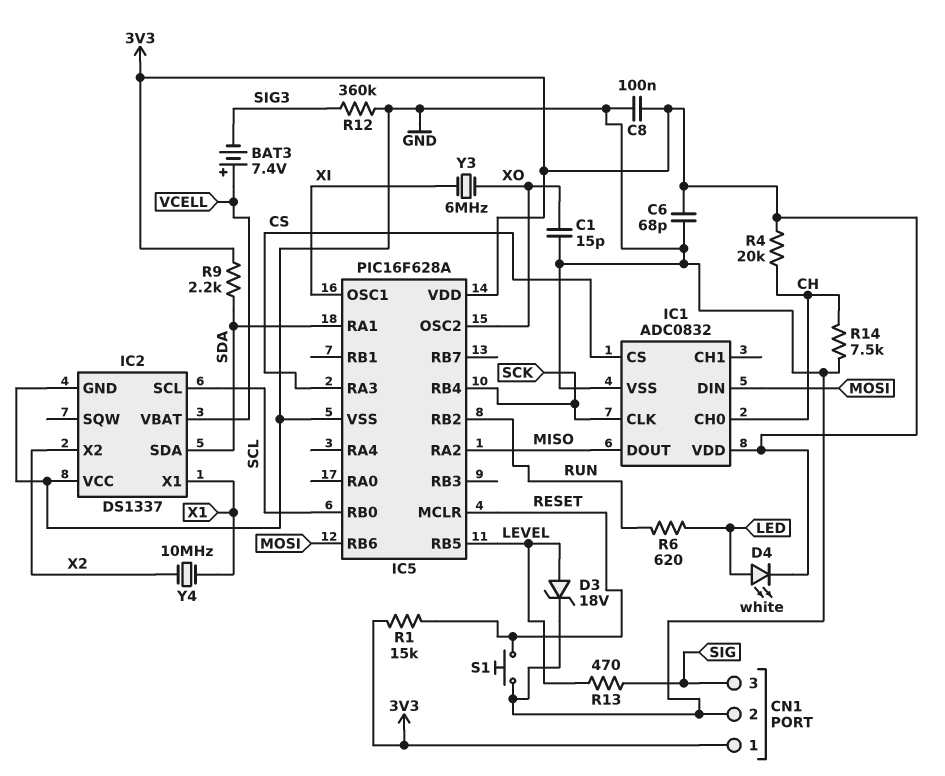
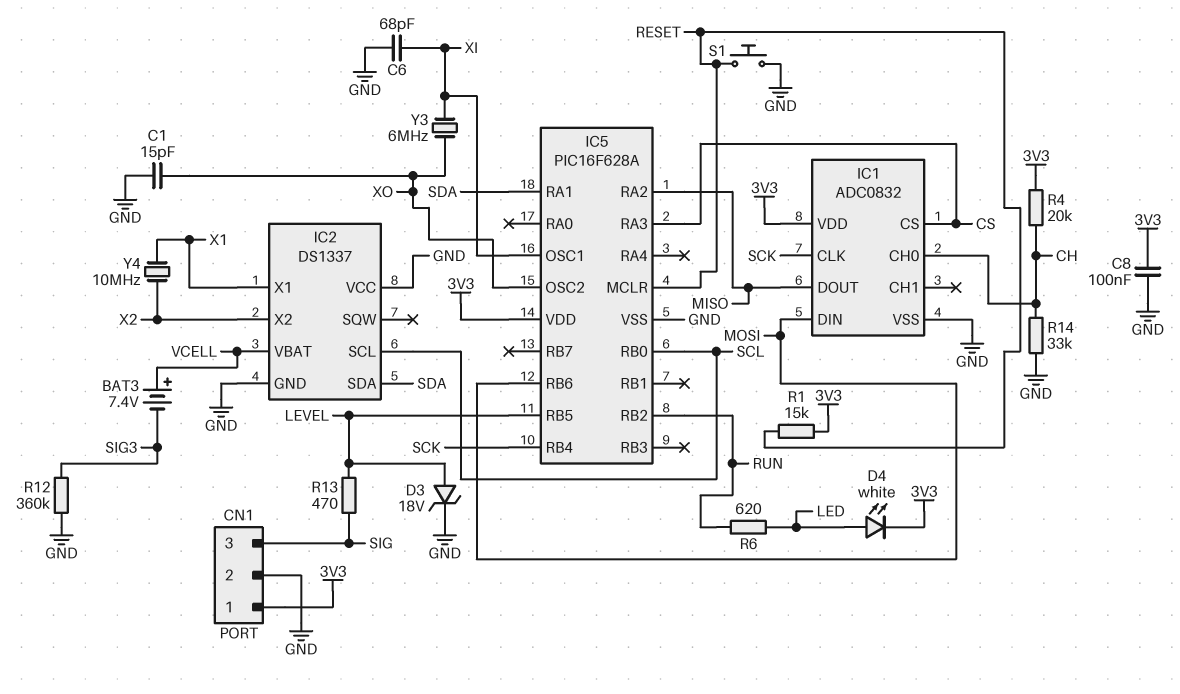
C6: 68pF (3V3, GND) -> 68pF (GND, XI)
R9: 2.2k (3V3, SDA) -> none
R14: 7.5k (CH, GND) -> 33k (CH, GND)

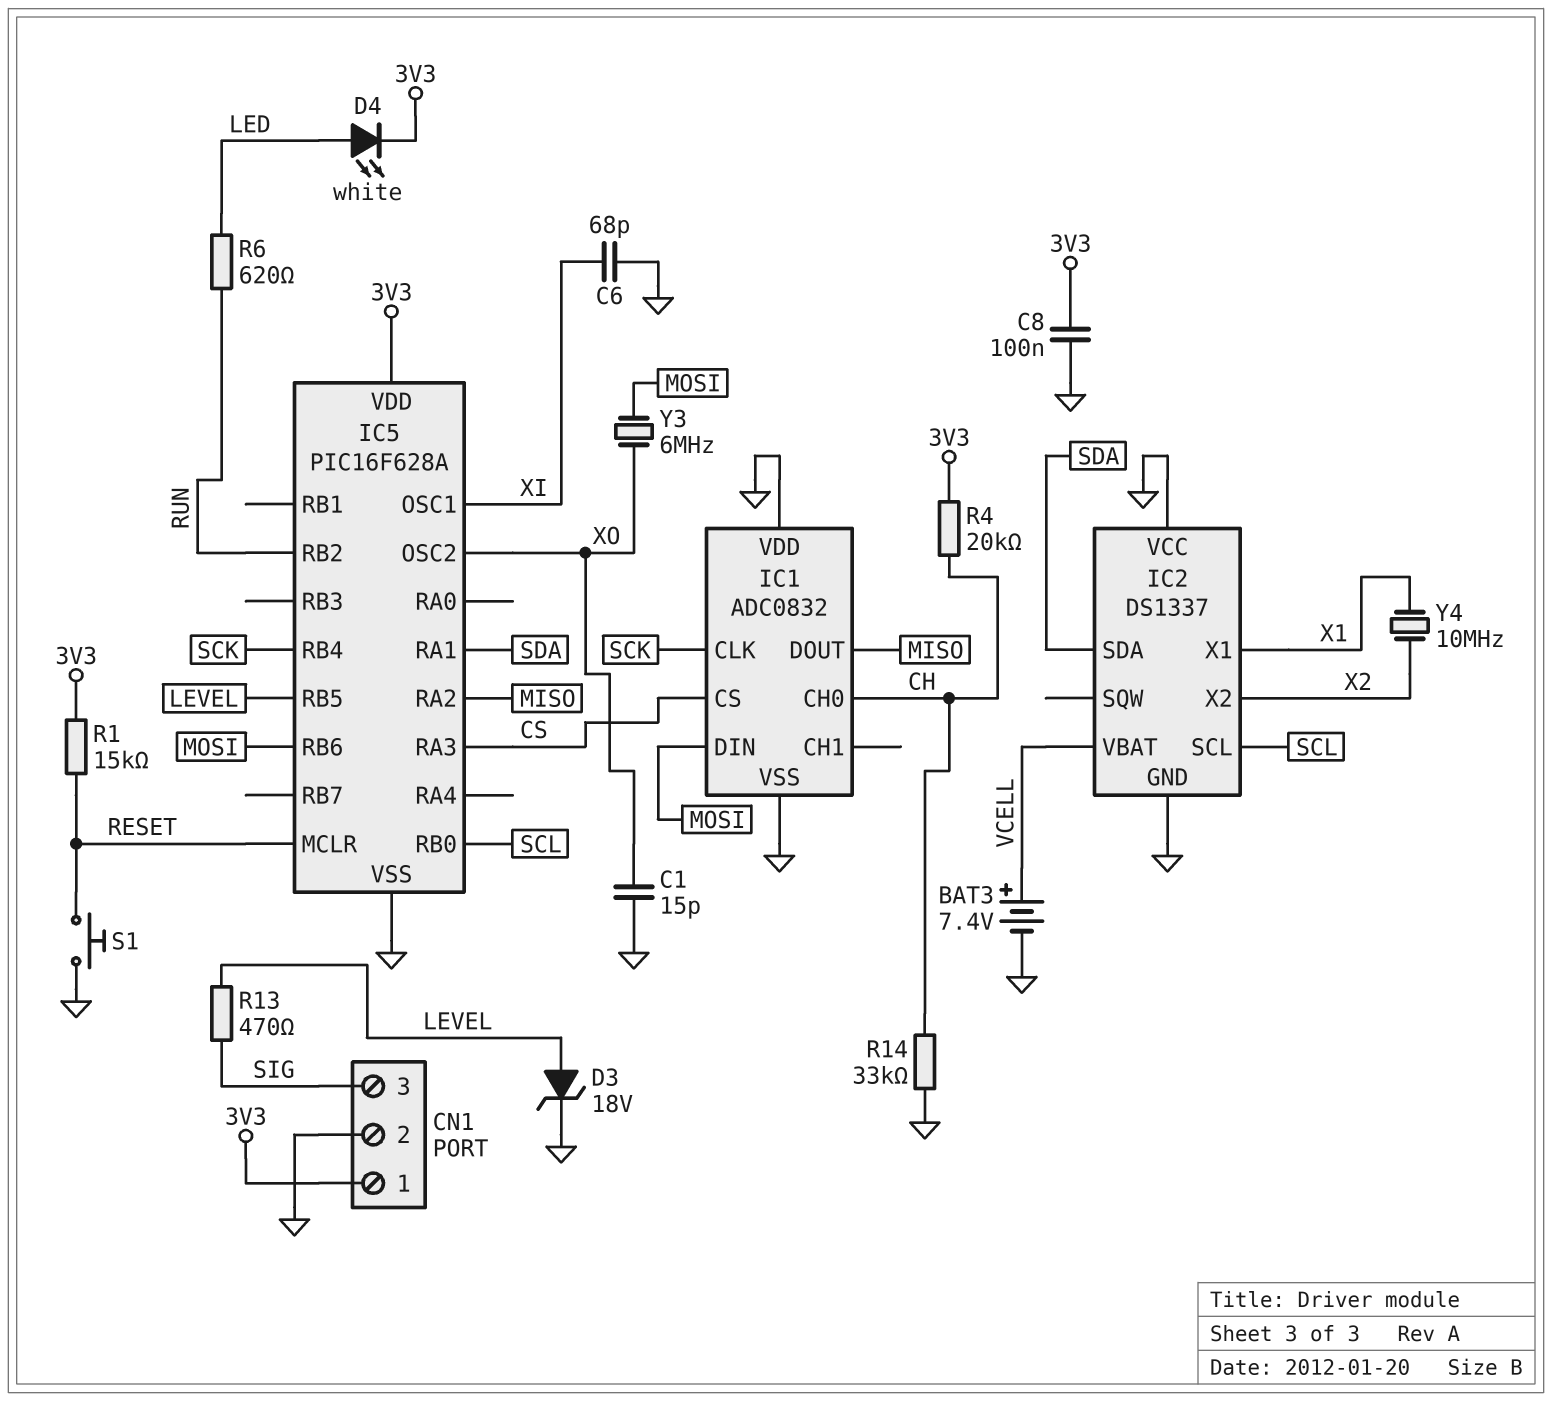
BAT3: 7.4V (plus VCELL, minus SIG3) -> 7.4V (plus VCELL, minus GND)
IC1 pin VDD: 3V3 -> GND
R12: 360k (GND, SIG3) -> none
Y3: 6MHz (XI, XO) -> 6MHz (MOSI, XO)

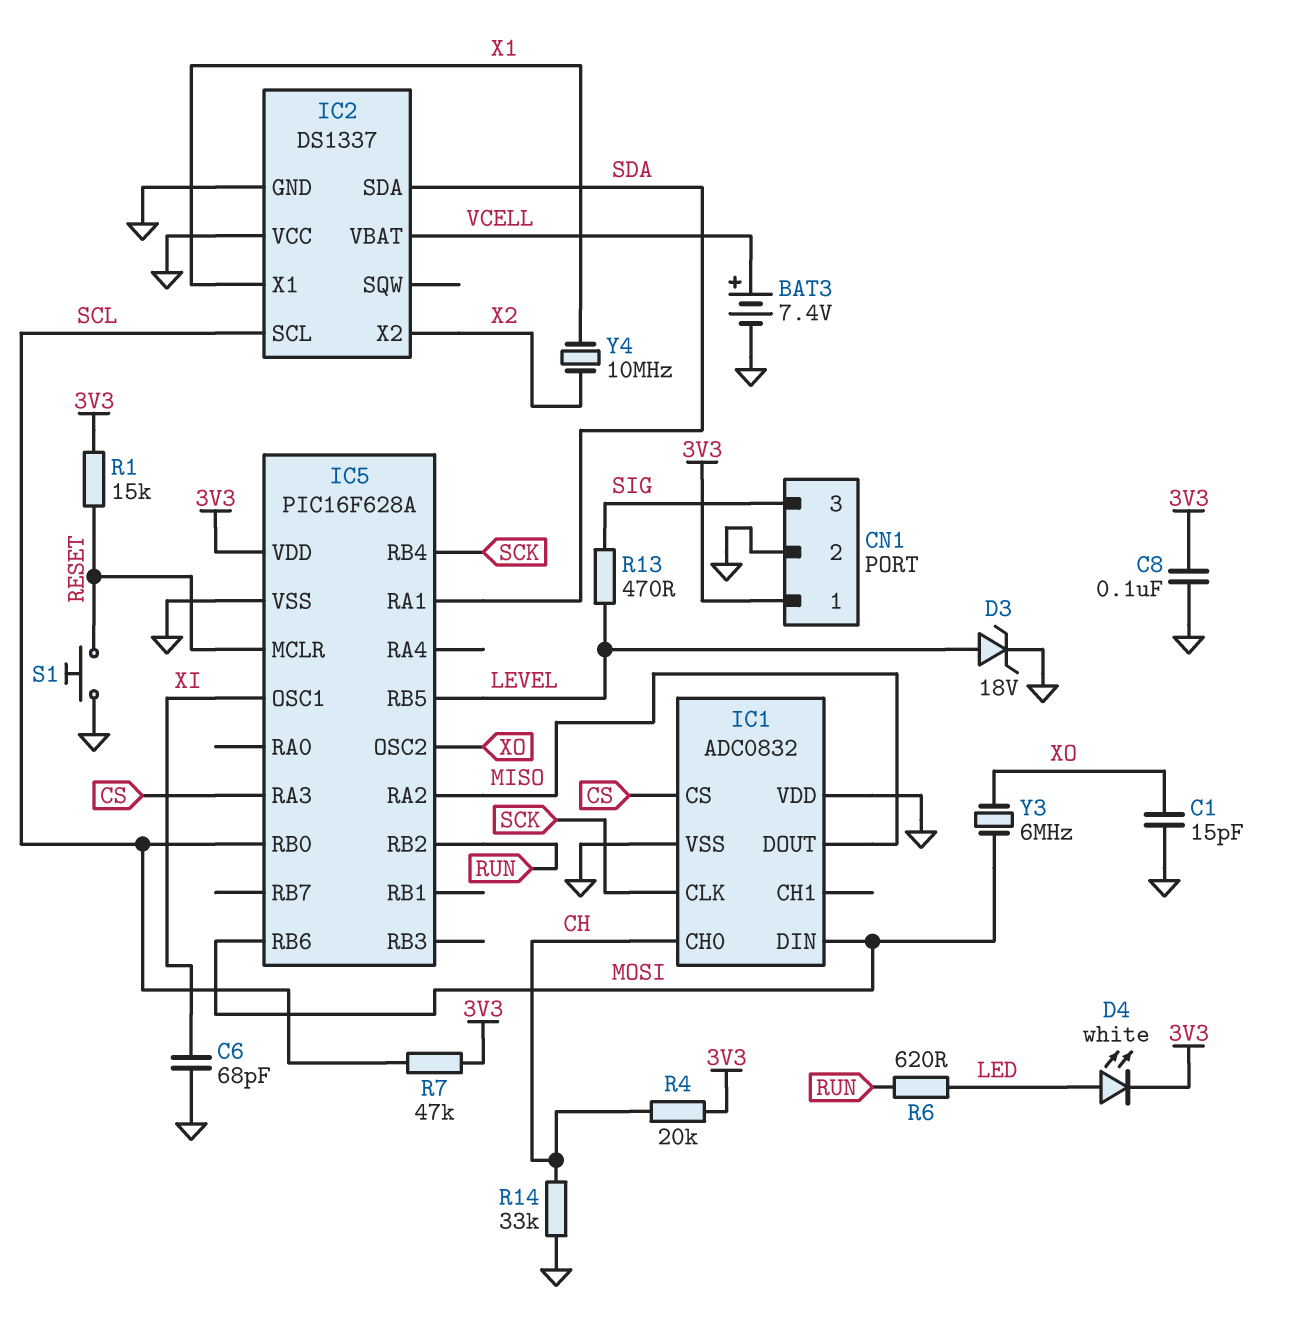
R7: none -> 47k (3V3, SCL)

